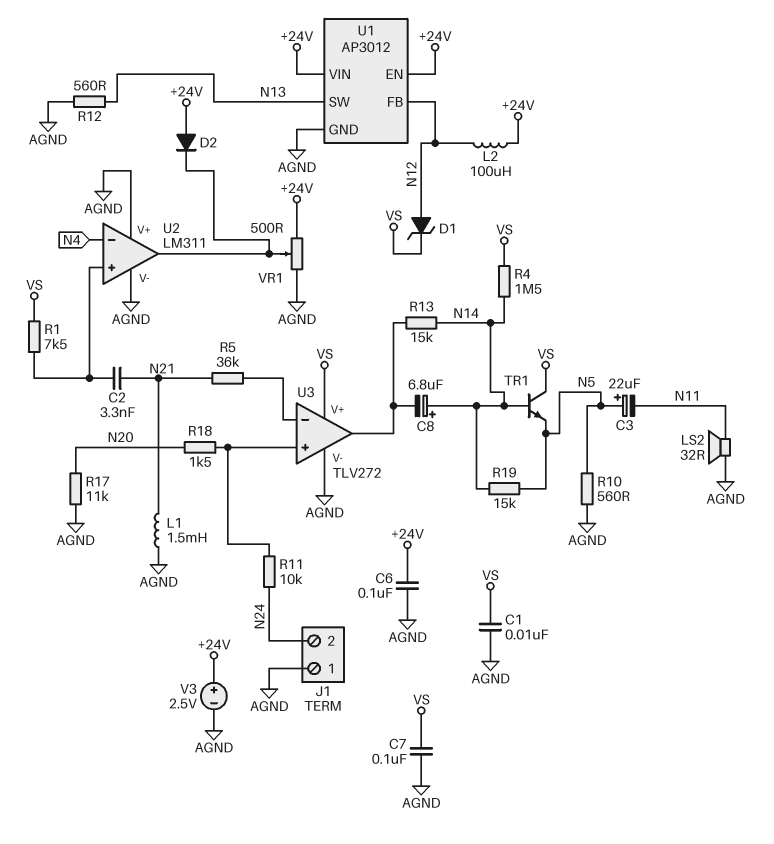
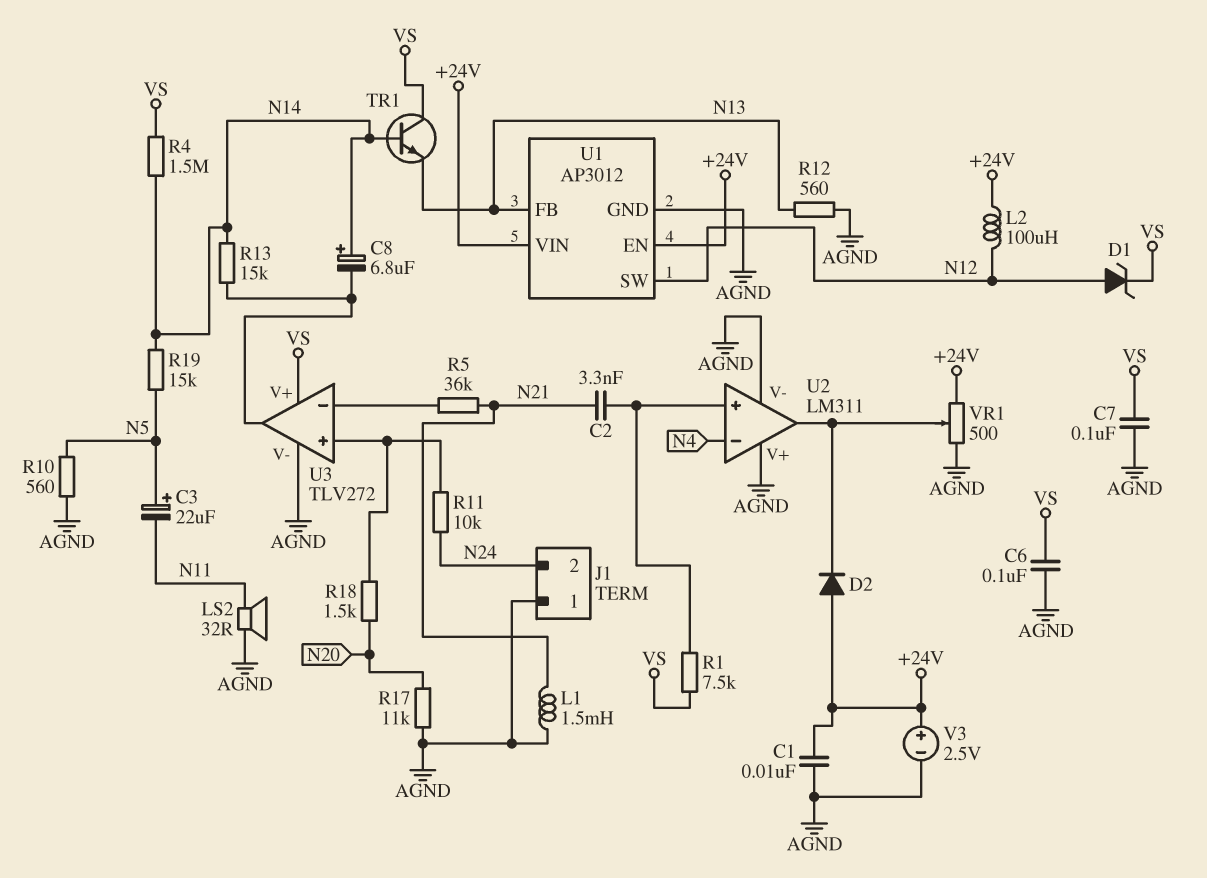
C1: 10nF (AGND, VS) -> 10nF (+24V, AGND)
C6: 100nF (+24V, AGND) -> 100nF (AGND, VS)
TR1: NPN (B N14, C VS, E N5) -> NPN (B N14, C VS, E N13)
U1 pin FB: N12 -> N13
U1 pin SW: N13 -> N12

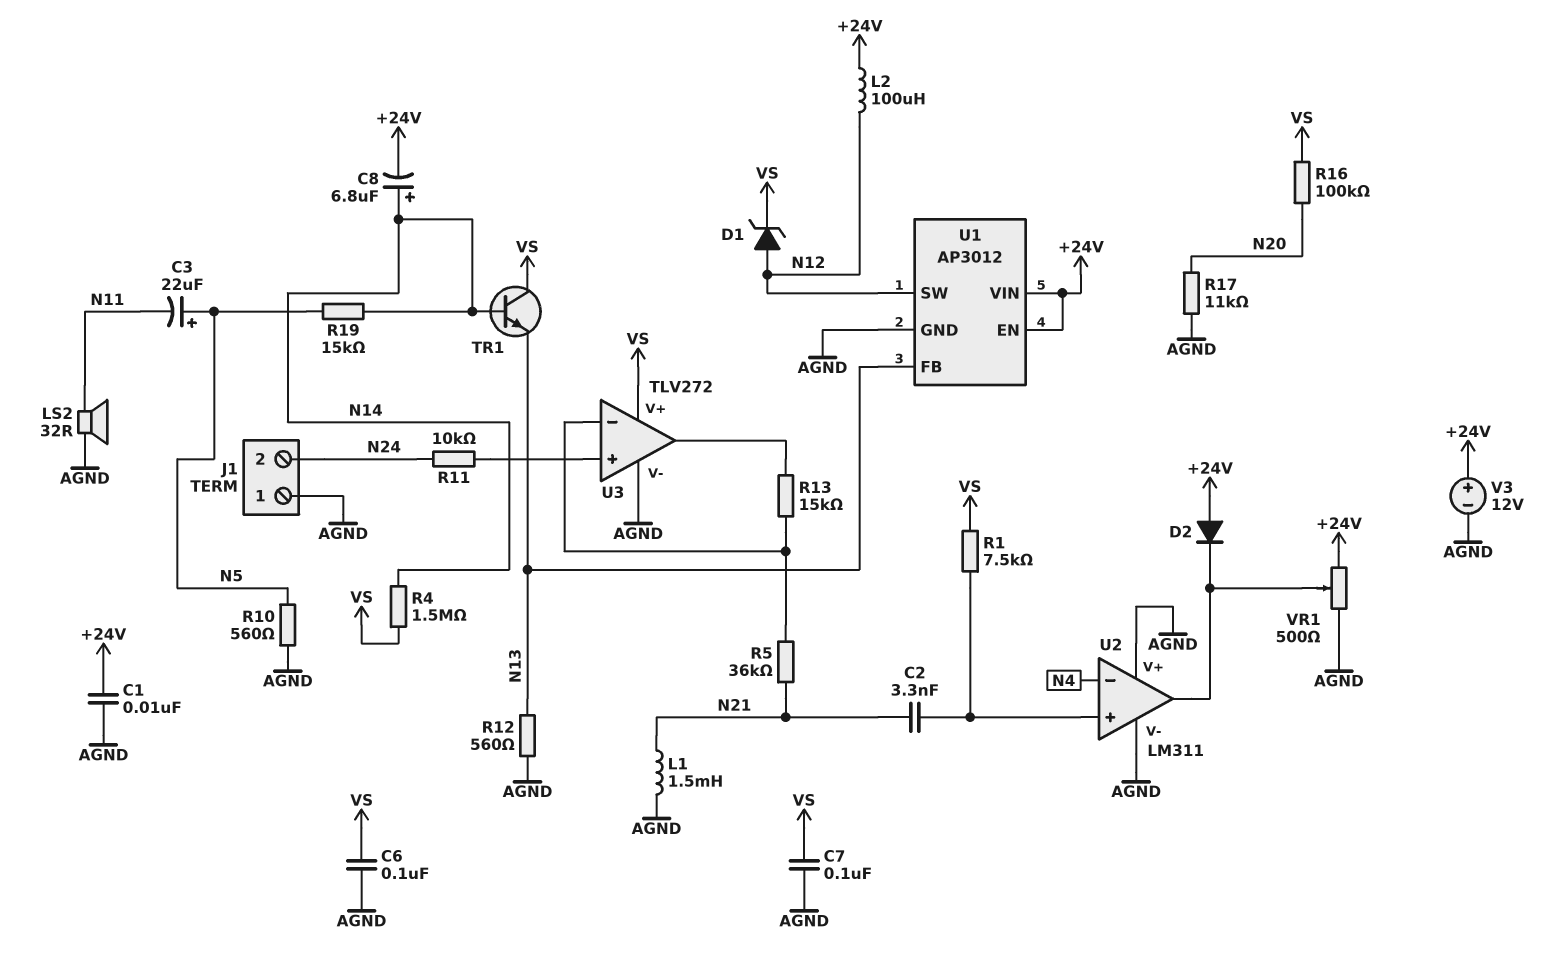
C8: 6.8uF (plus N14, minus U3/out) -> 6.8uF (plus N14, minus +24V)
R13: 15k (N14, U3/out) -> 15k (U3/in-, U3/out)
R16: none -> 100k (N20, VS)
R18: 1.5k (N20, U3/in+) -> none
V3: 2.5V (plus +24V, minus AGND) -> 12V (plus +24V, minus AGND)

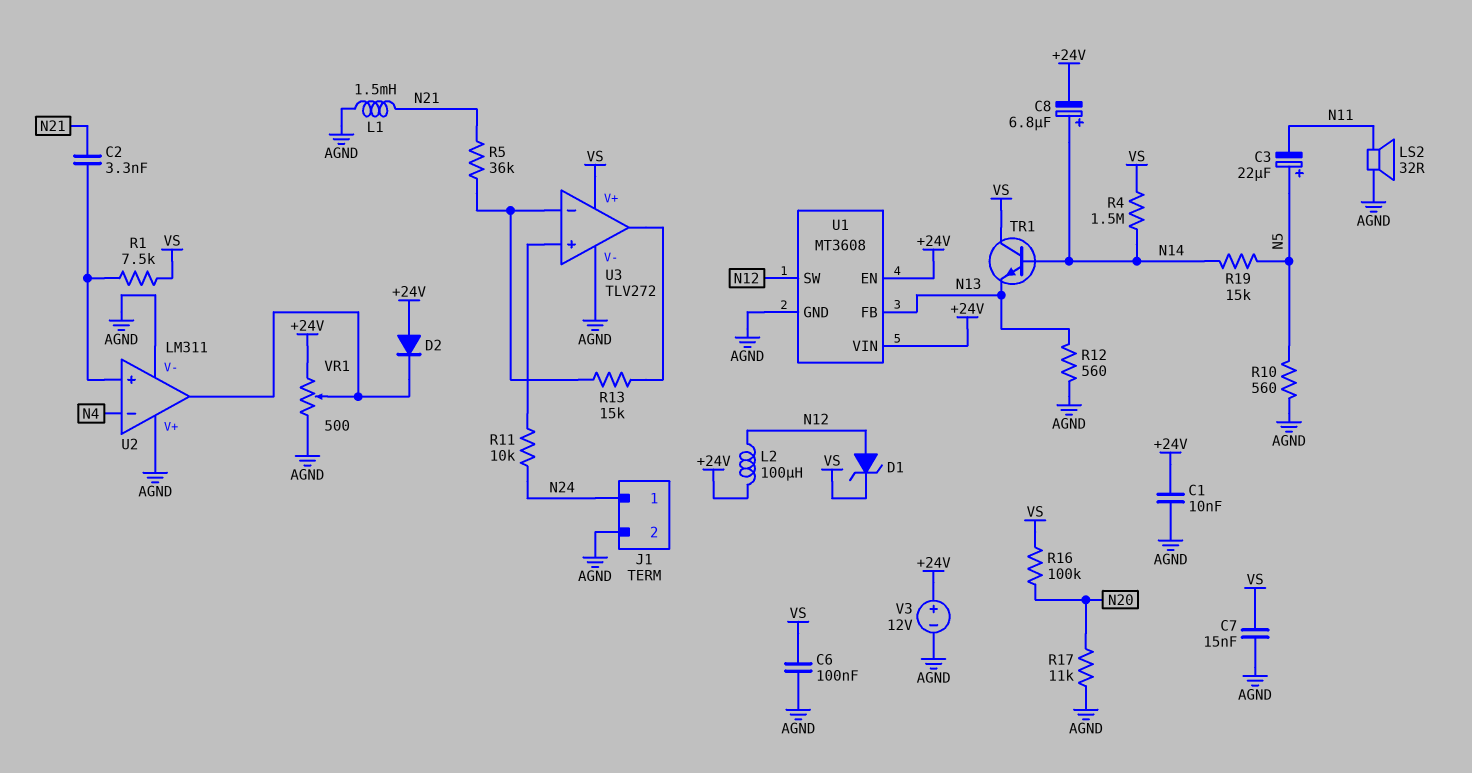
C7: 100nF (AGND, VS) -> 15nF (AGND, VS)
J1 pin 1: AGND -> N24
J1 pin 2: N24 -> AGND
U1: AP3012 -> MT3608

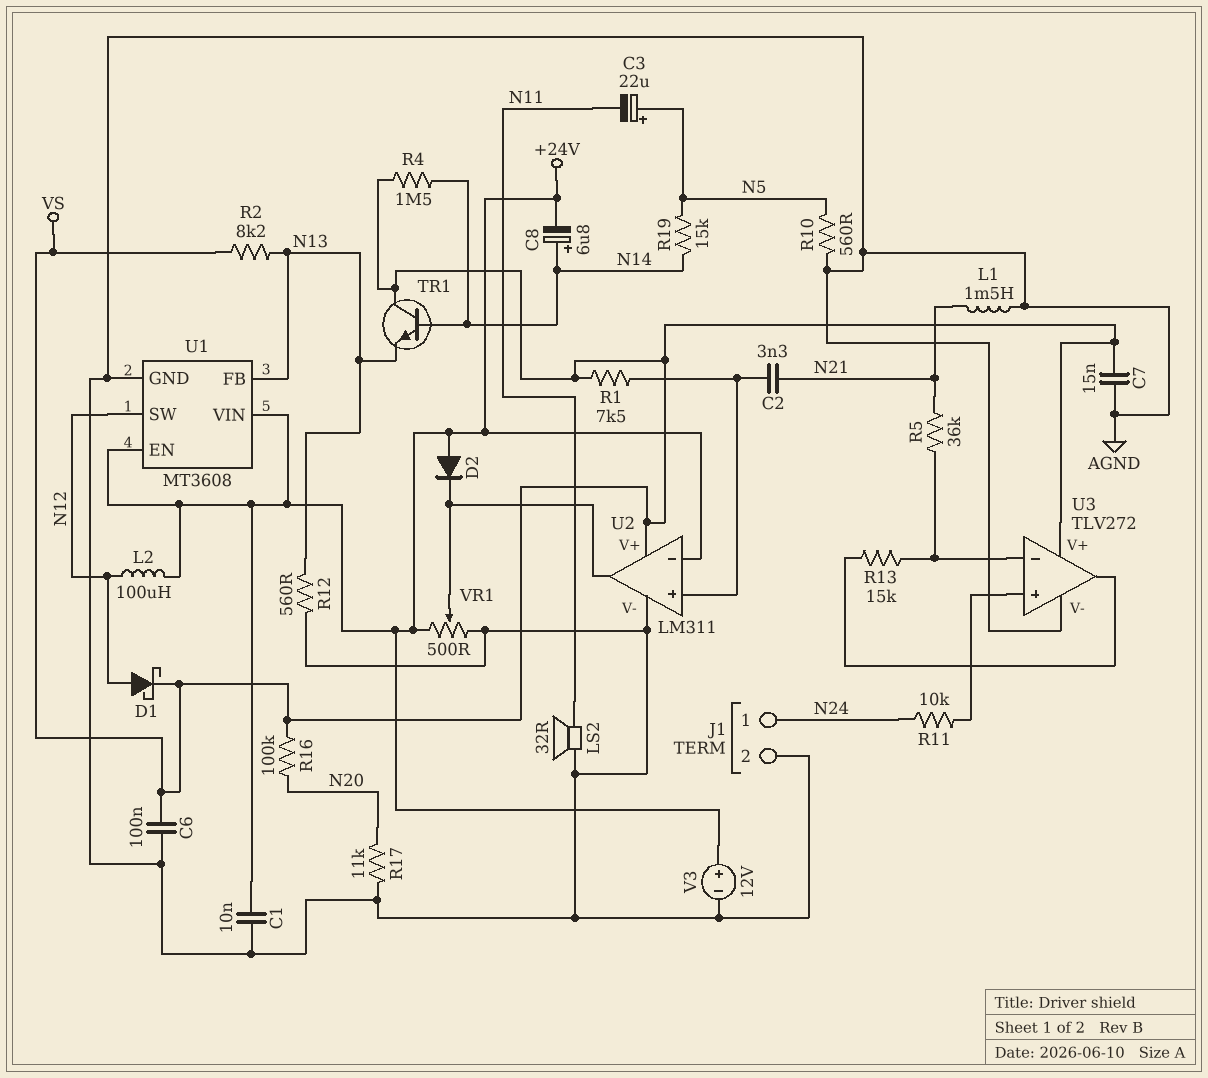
D1: zener (A N12, K VS) -> schottky (A N12, K VS)
R2: none -> 8.2k (N13, VS)
U2 pin V+: AGND -> VS
U2 pin in-: N4 -> +24V

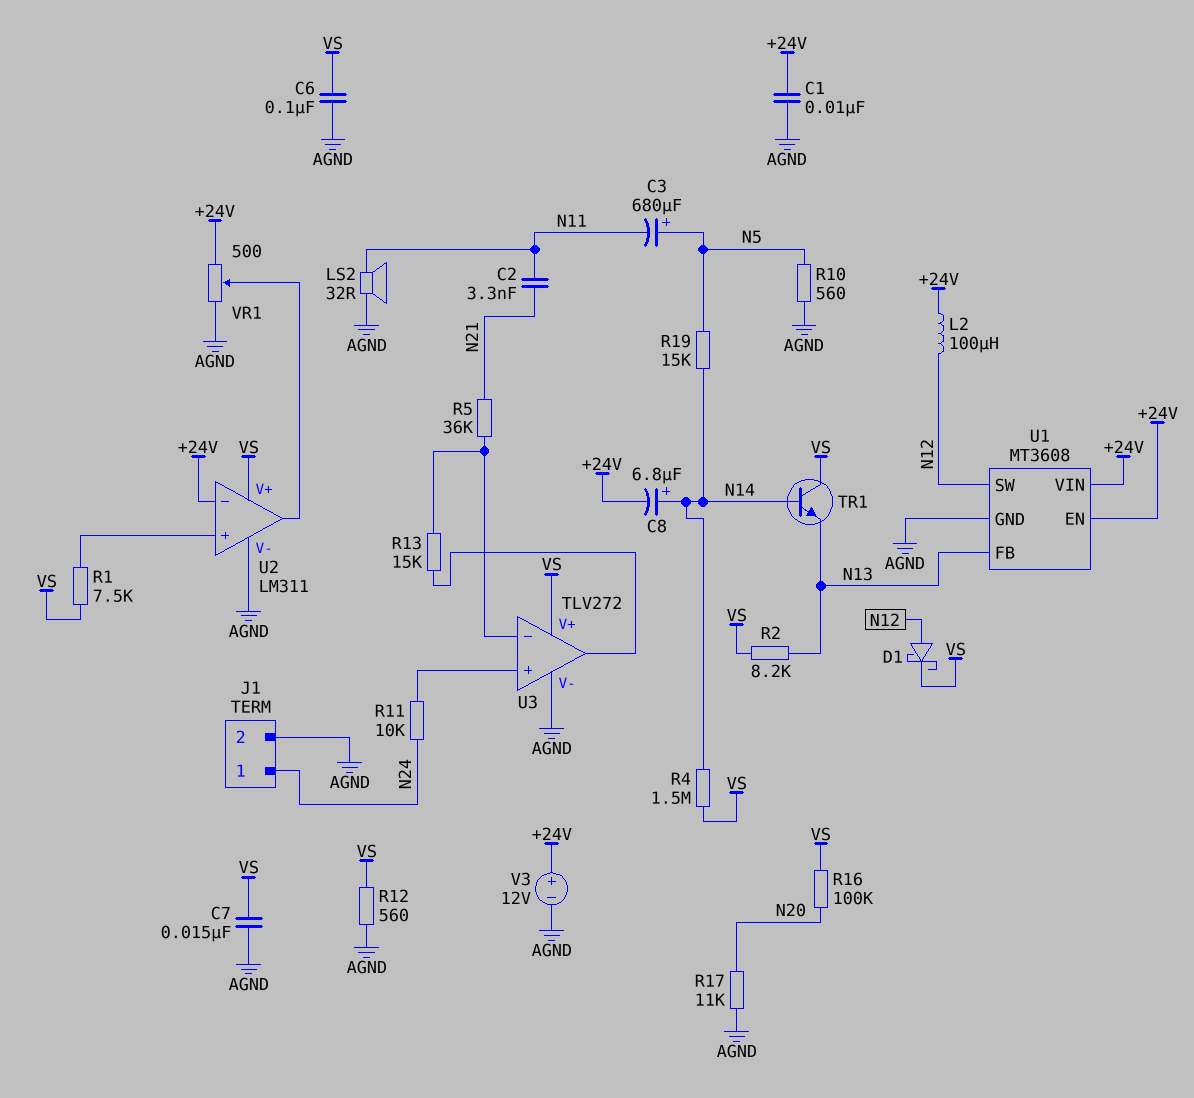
C2: 3.3nF (N21, U2/in+) -> 3.3nF (N11, N21)
C3: 22uF (plus N5, minus N11) -> 680uF (plus N5, minus N11)
D2: diode (A +24V, K U2/out) -> none
L1: 1.5mH (AGND, N21) -> none
R12: 560 (AGND, N13) -> 560 (AGND, VS)

